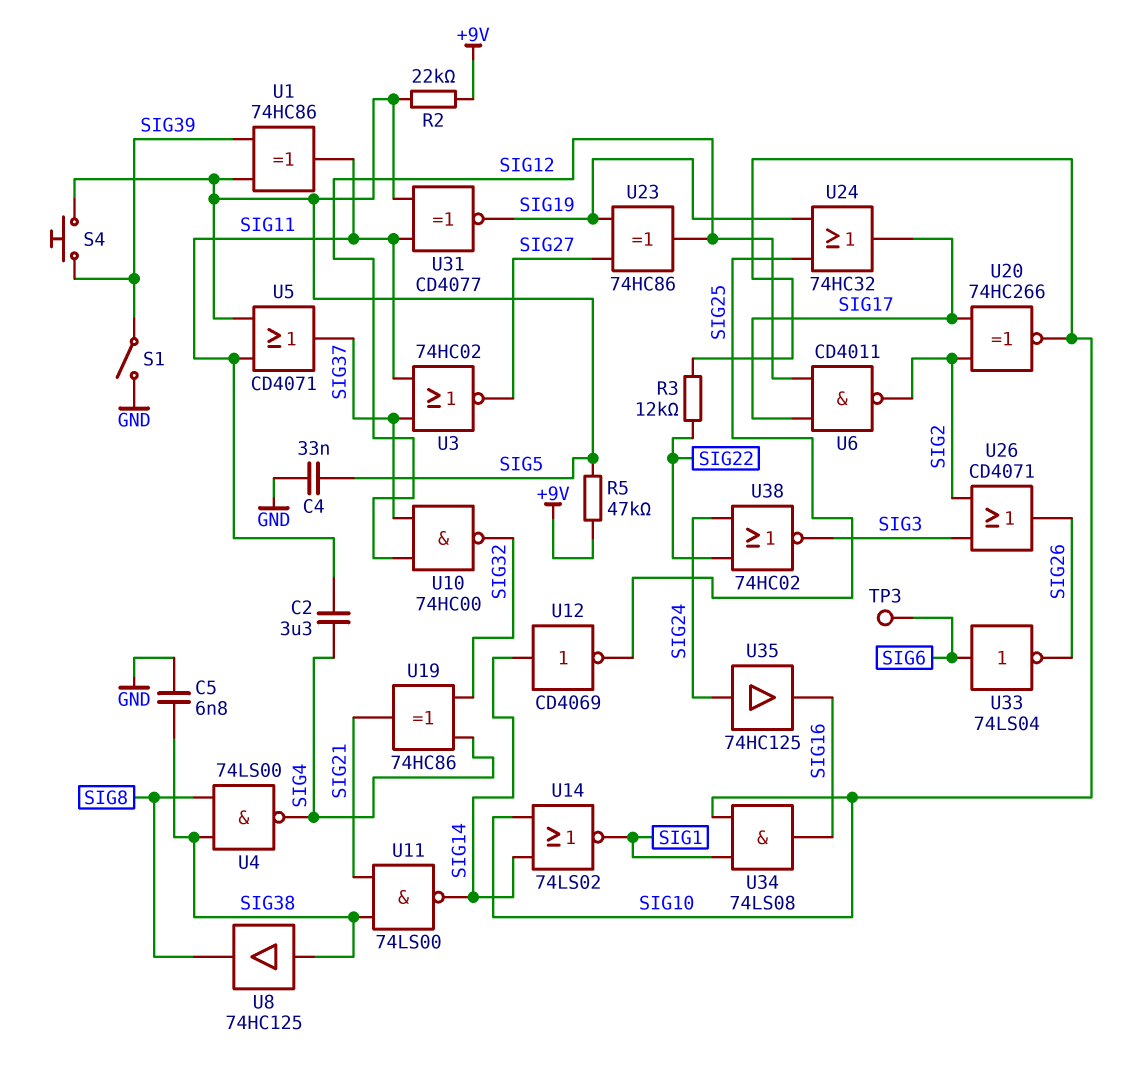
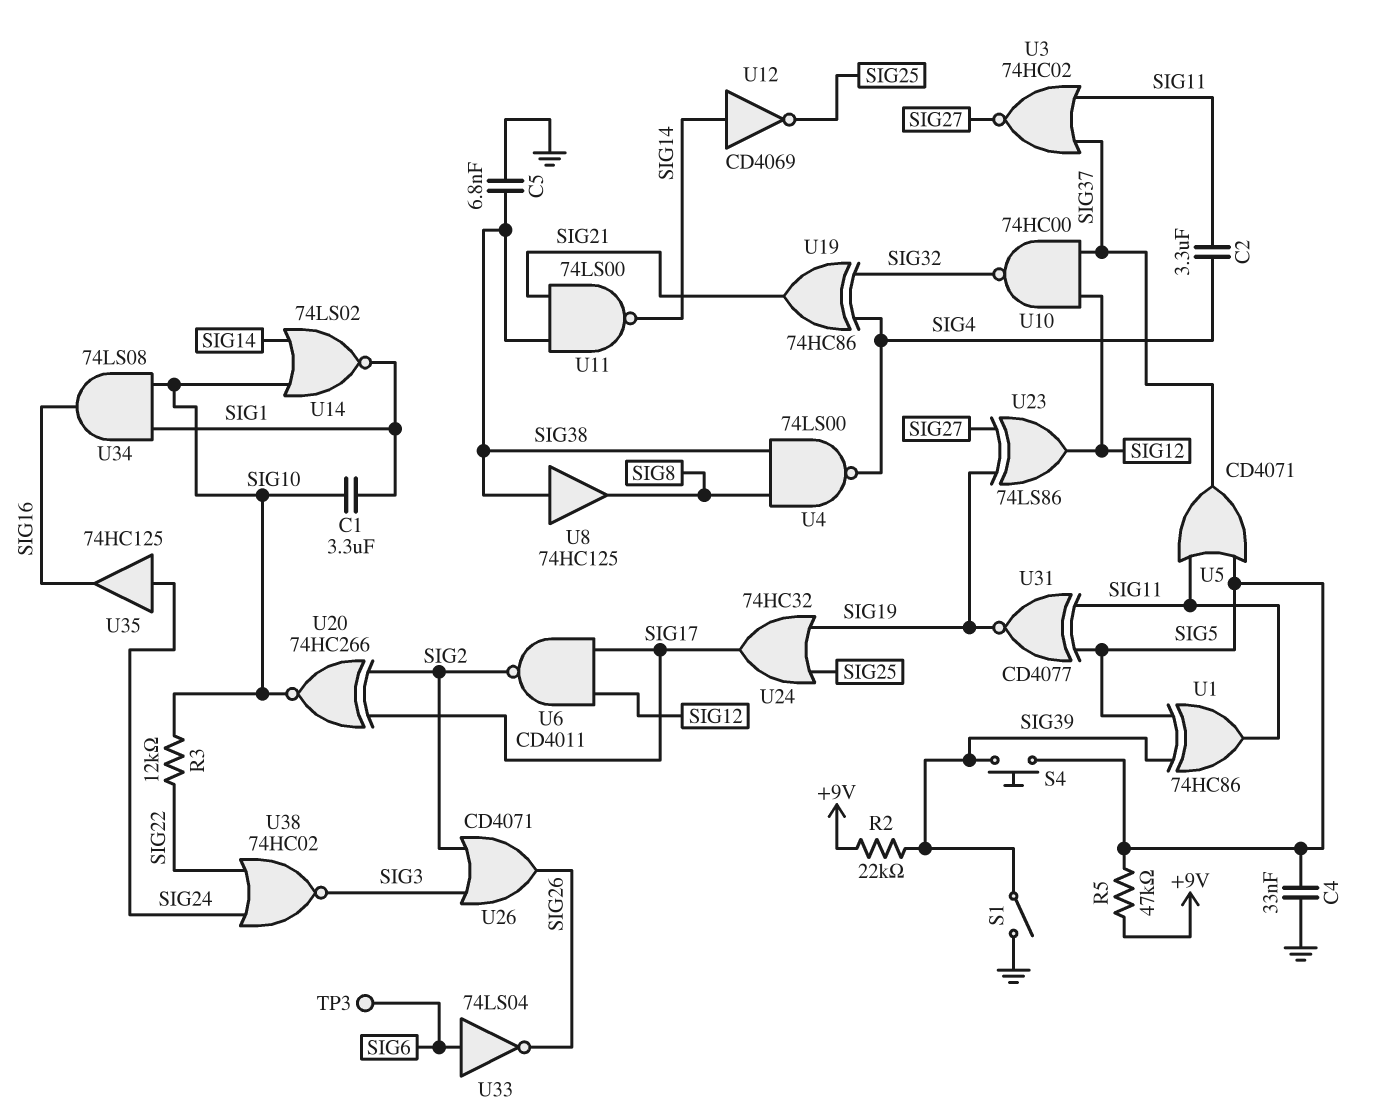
C1: none -> 3.3uF (SIG1, SIG10)
R2: 22k (+9V, SIG5) -> 22k (+9V, SIG39)
U23: XOR 74HC86 (in SIG19, in SIG27, out SIG12) -> XOR 74LS86 (in SIG19, in SIG27, out SIG12)

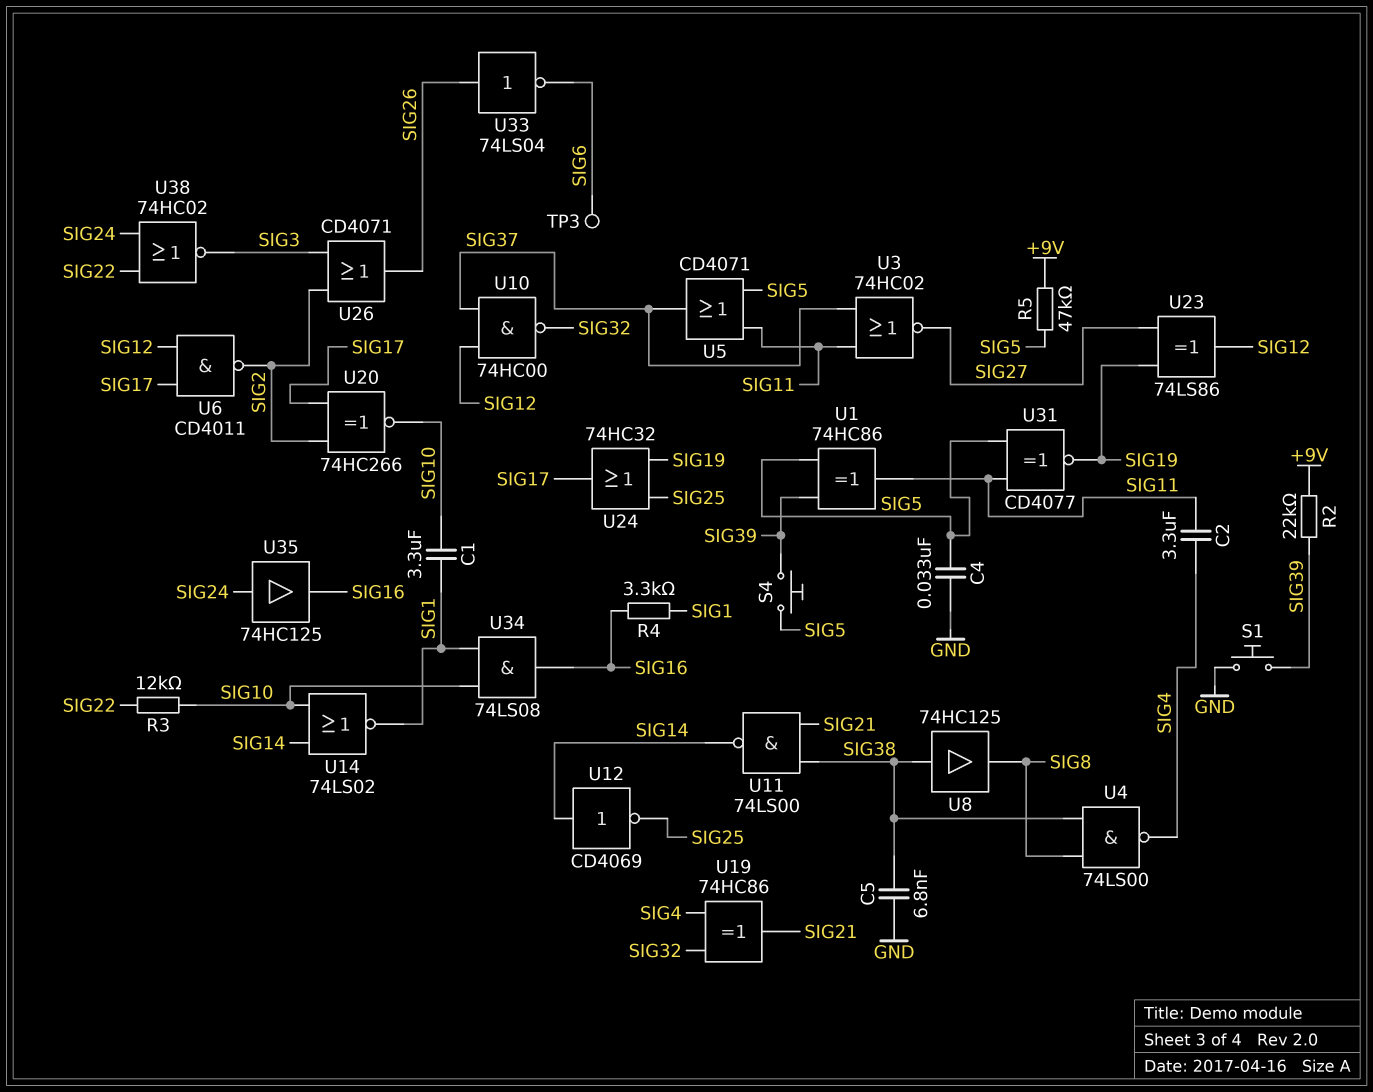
R4: none -> 3.3k (SIG1, SIG16)
S1: switch (GND, SIG39) -> button (GND, SIG39)
U33: NOT 74LS04 (in SIG6, out SIG26) -> NOT 74LS04 (in SIG26, out SIG6)

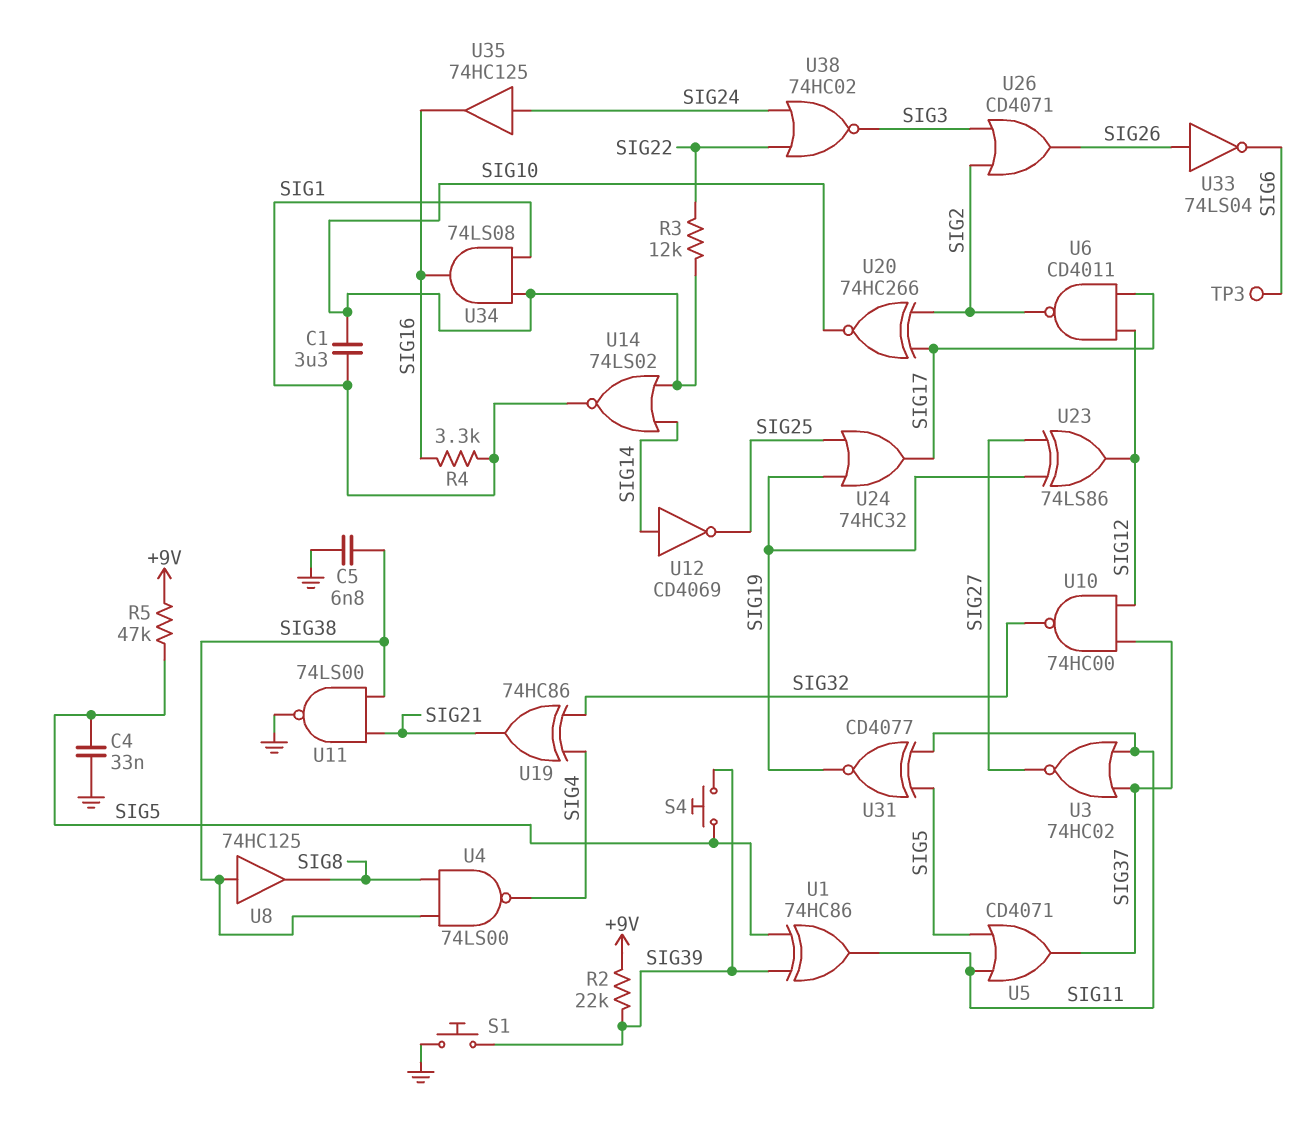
C2: 3.3uF (SIG4, SIG11) -> none
U11: NAND 74LS00 (in SIG21, in SIG38, out SIG14) -> NAND 74LS00 (in SIG21, in SIG38, out GND)

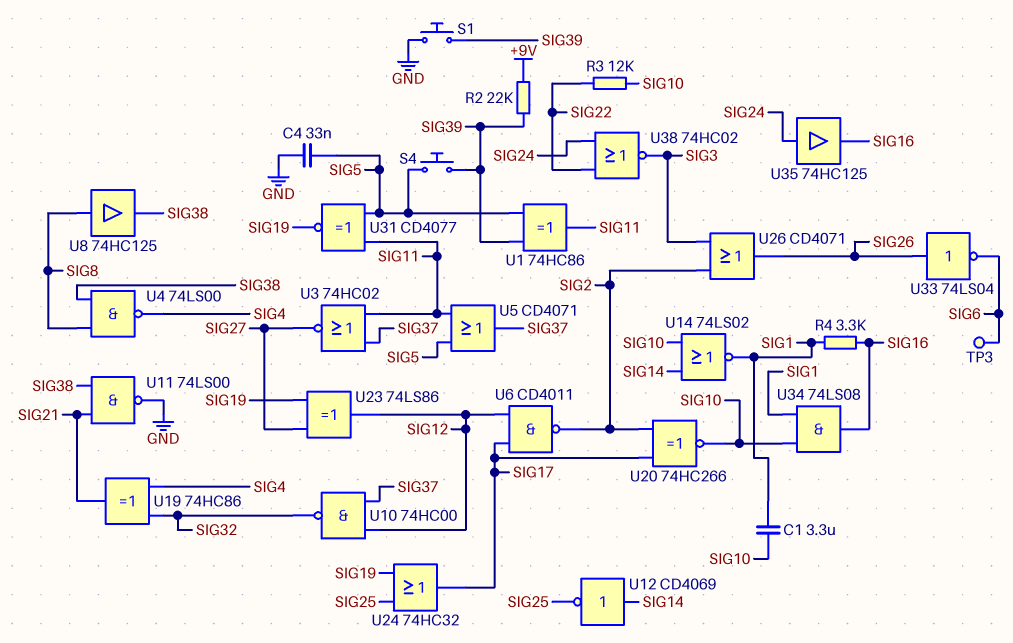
C5: 6.8nF (GND, SIG38) -> none
R5: 47k (+9V, SIG5) -> none
U8: buffer 74HC125 (in SIG38, out SIG8) -> buffer 74HC125 (in SIG8, out SIG38)

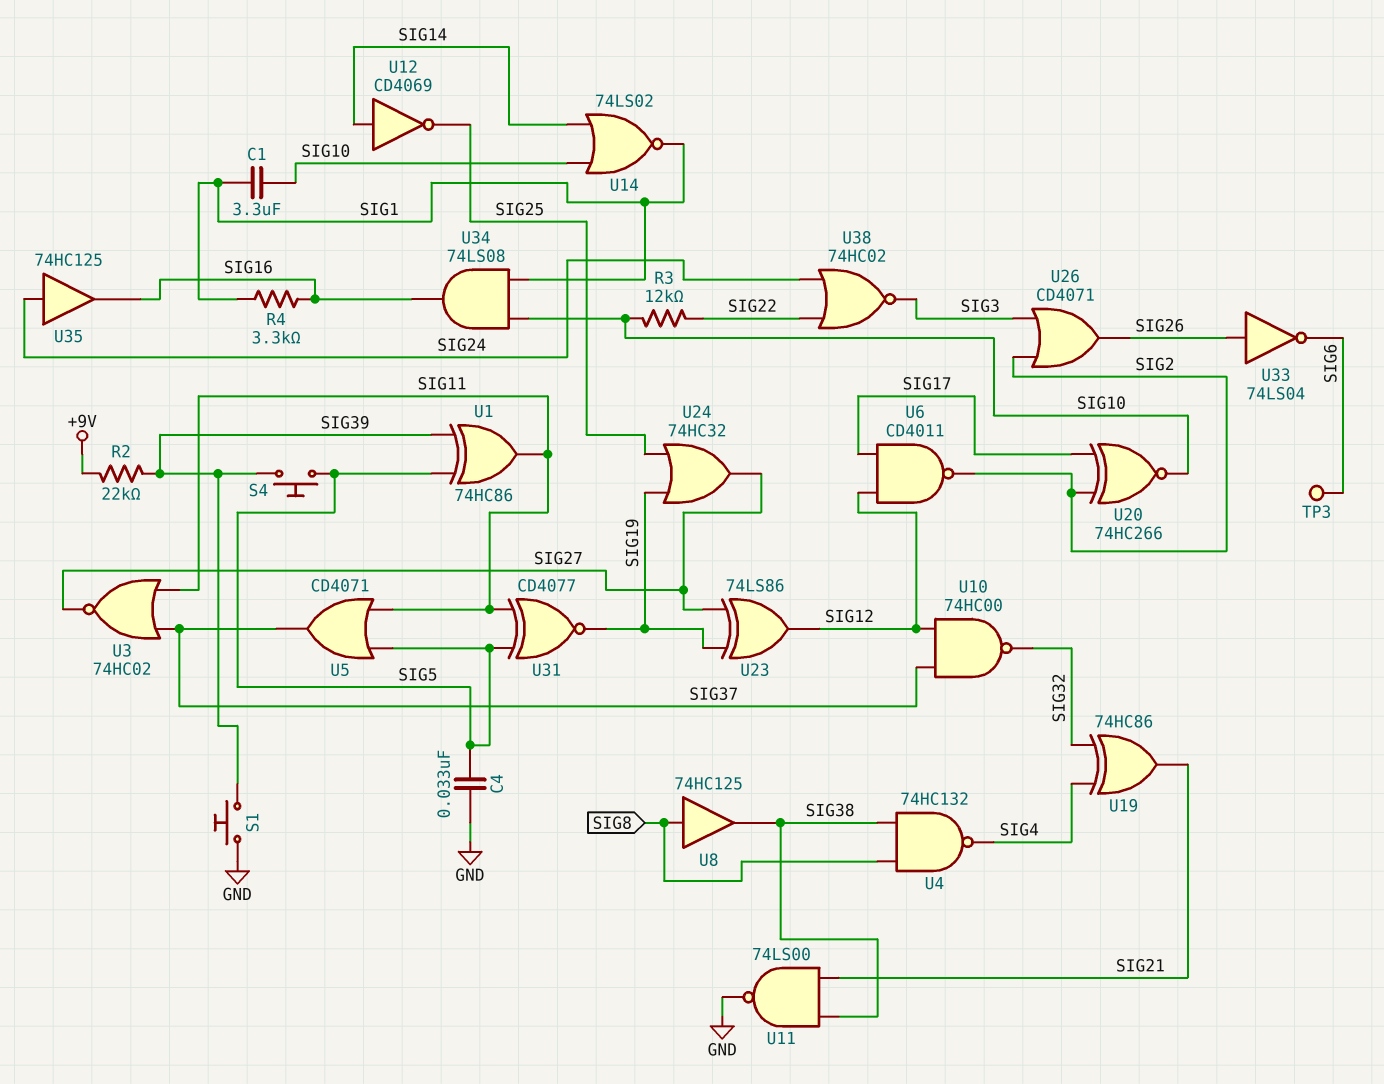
U4: NAND 74LS00 (in SIG8, in SIG38, out SIG4) -> NAND 74HC132 (in SIG8, in SIG38, out SIG4)
U24: OR 74HC32 (in SIG19, in SIG25, out SIG17) -> OR 74HC32 (in SIG19, in SIG25, out SIG27)

